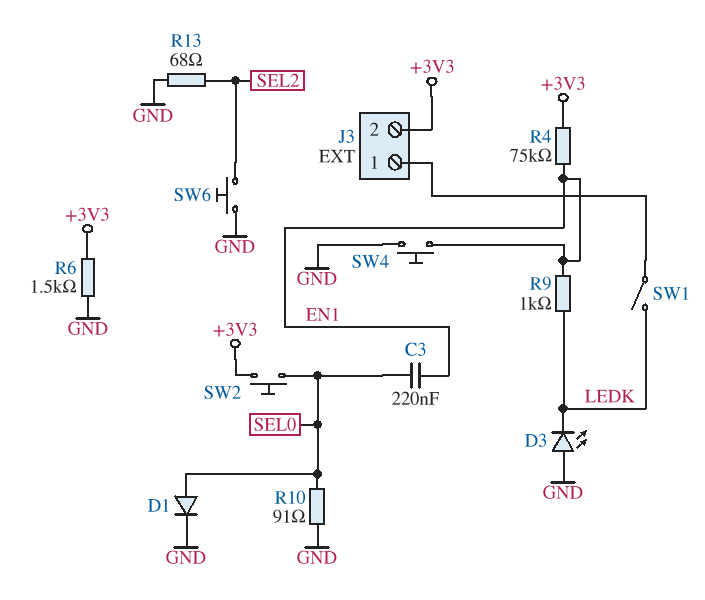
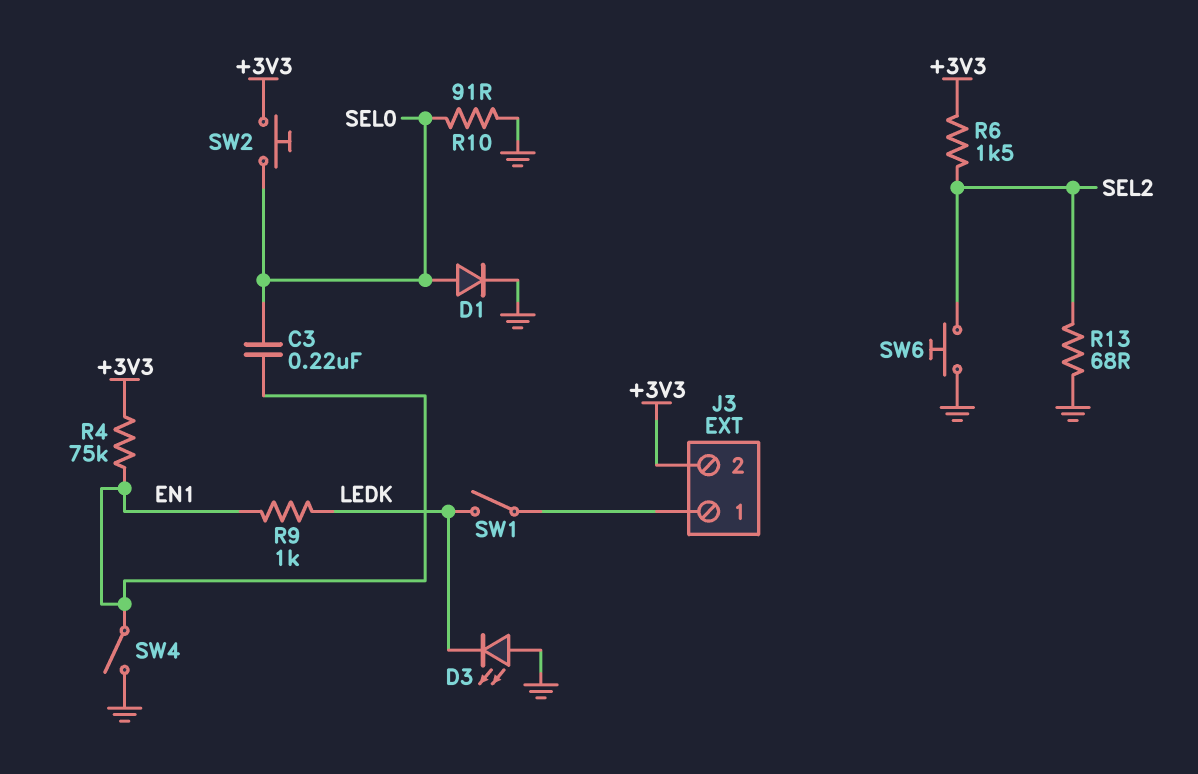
R6: 1.5k (+3V3, GND) -> 1.5k (+3V3, SEL2)
SW4: button (EN1, GND) -> switch (EN1, GND)

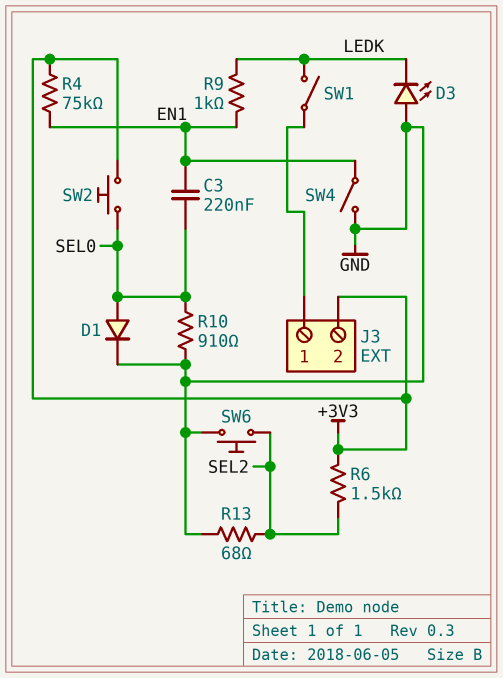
R10: 91 (GND, SEL0) -> 910 (GND, SEL0)

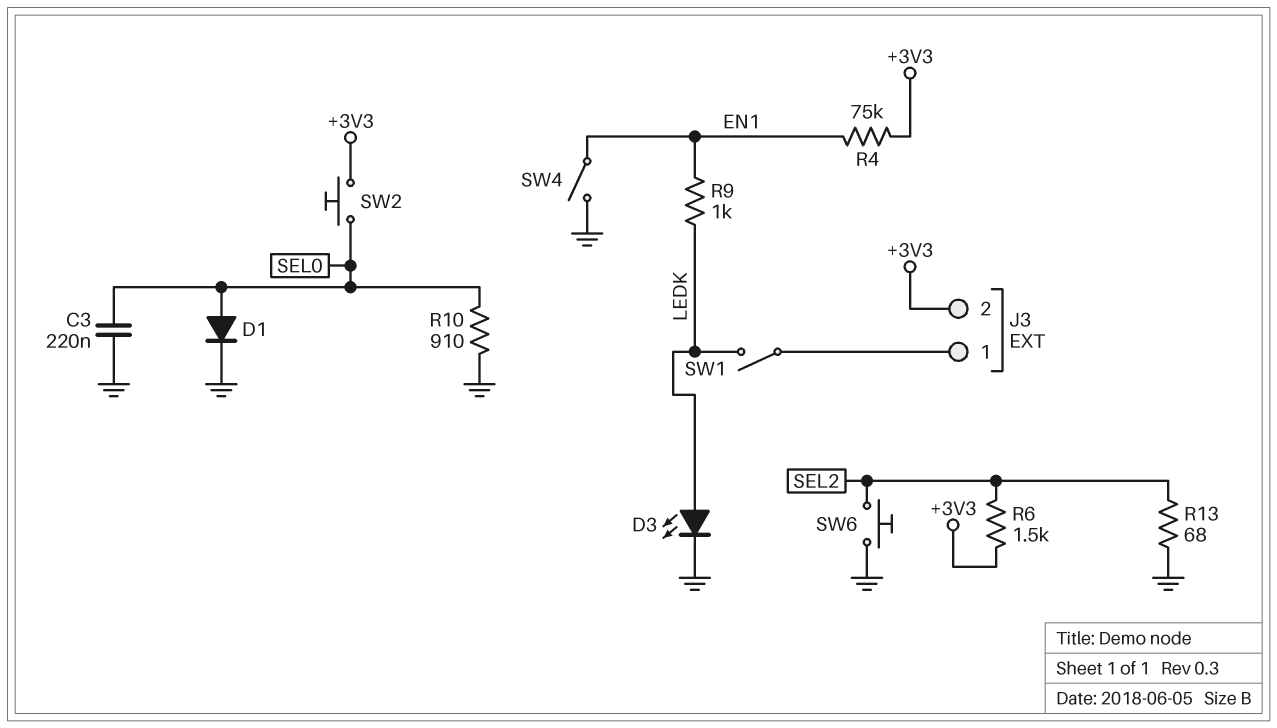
C3: 220nF (EN1, SEL0) -> 220nF (GND, SEL0)
D3: LED (A GND, K LEDK) -> LED (A LEDK, K GND)

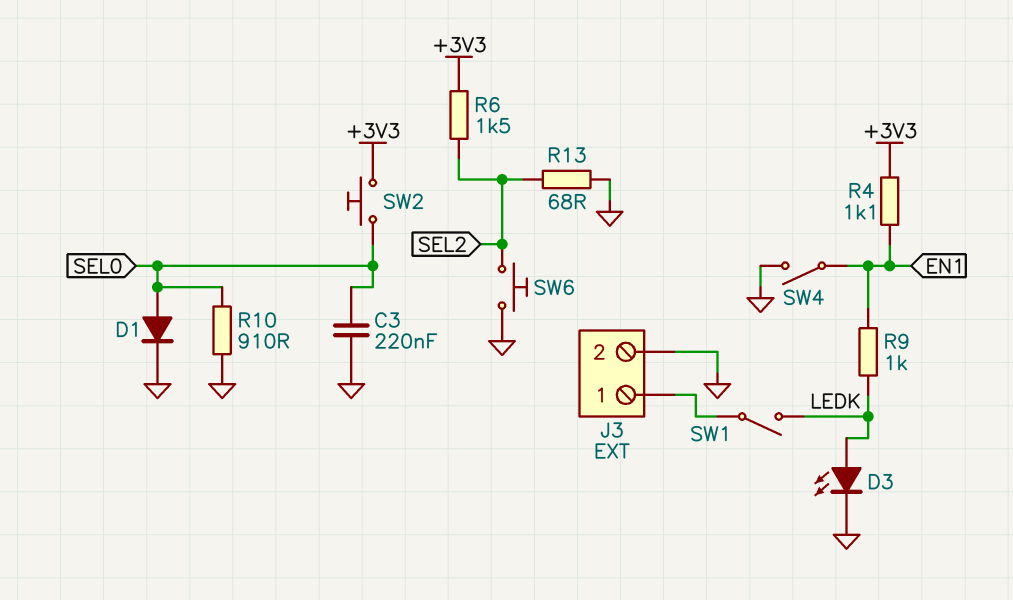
J3 pin 2: +3V3 -> GND
R4: 75k (+3V3, EN1) -> 1.1k (+3V3, EN1)

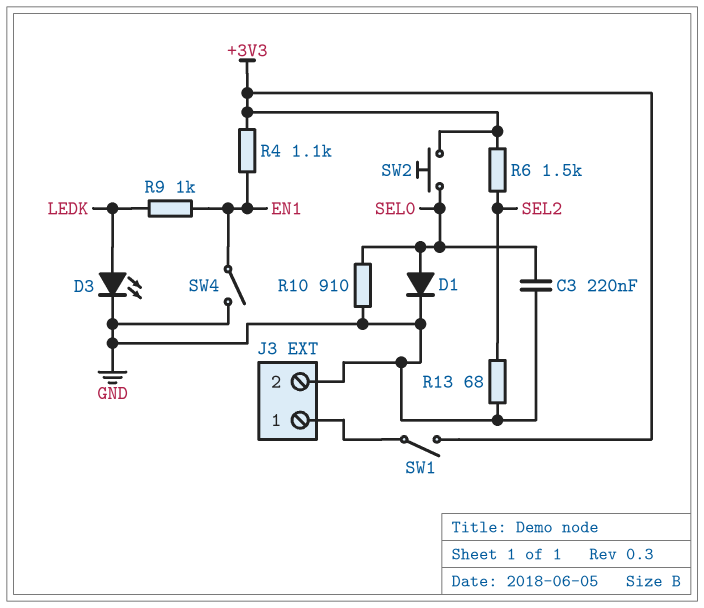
SW1: switch (J3/1, LEDK) -> switch (+3V3, J3/1)
SW6: button (GND, SEL2) -> none

